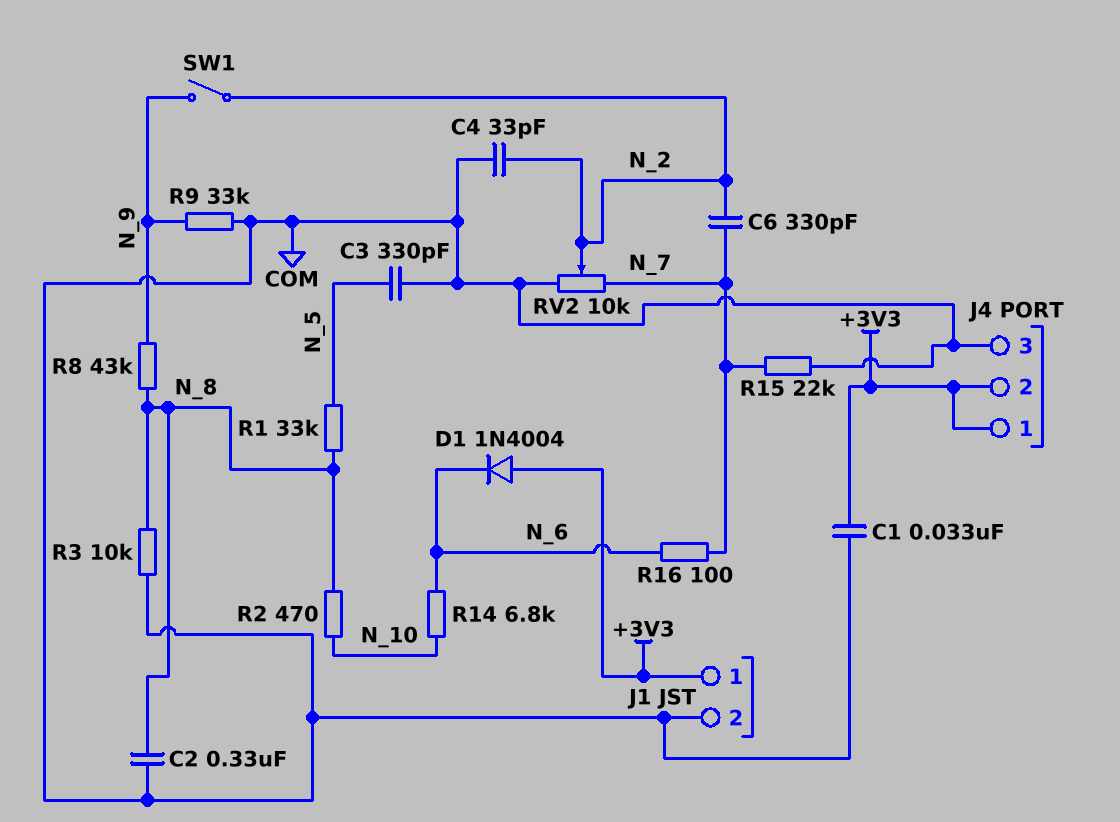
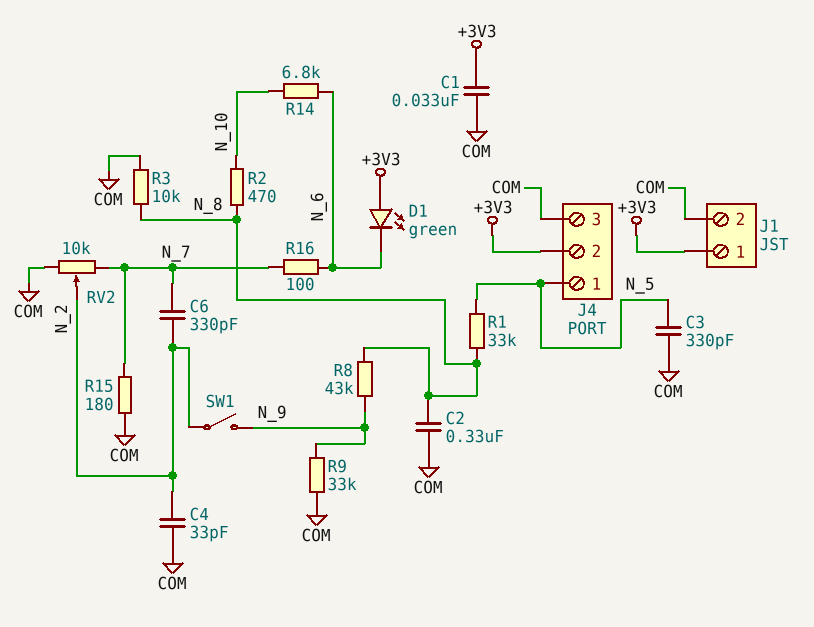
D1: diode 1N4004 (A +3V3, K N_6) -> LED green (A +3V3, K N_6)
J4 pin 1: +3V3 -> N_5
R15: 22k (COM, N_7) -> 180 (COM, N_7)

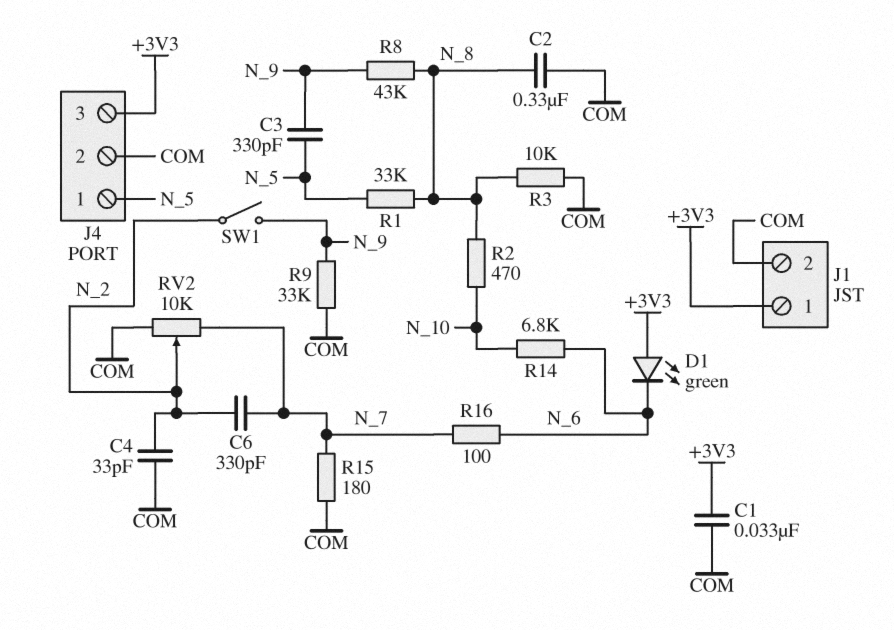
C3: 330pF (COM, N_5) -> 330pF (N_5, N_9)
J4 pin 2: +3V3 -> COM
J4 pin 3: COM -> +3V3

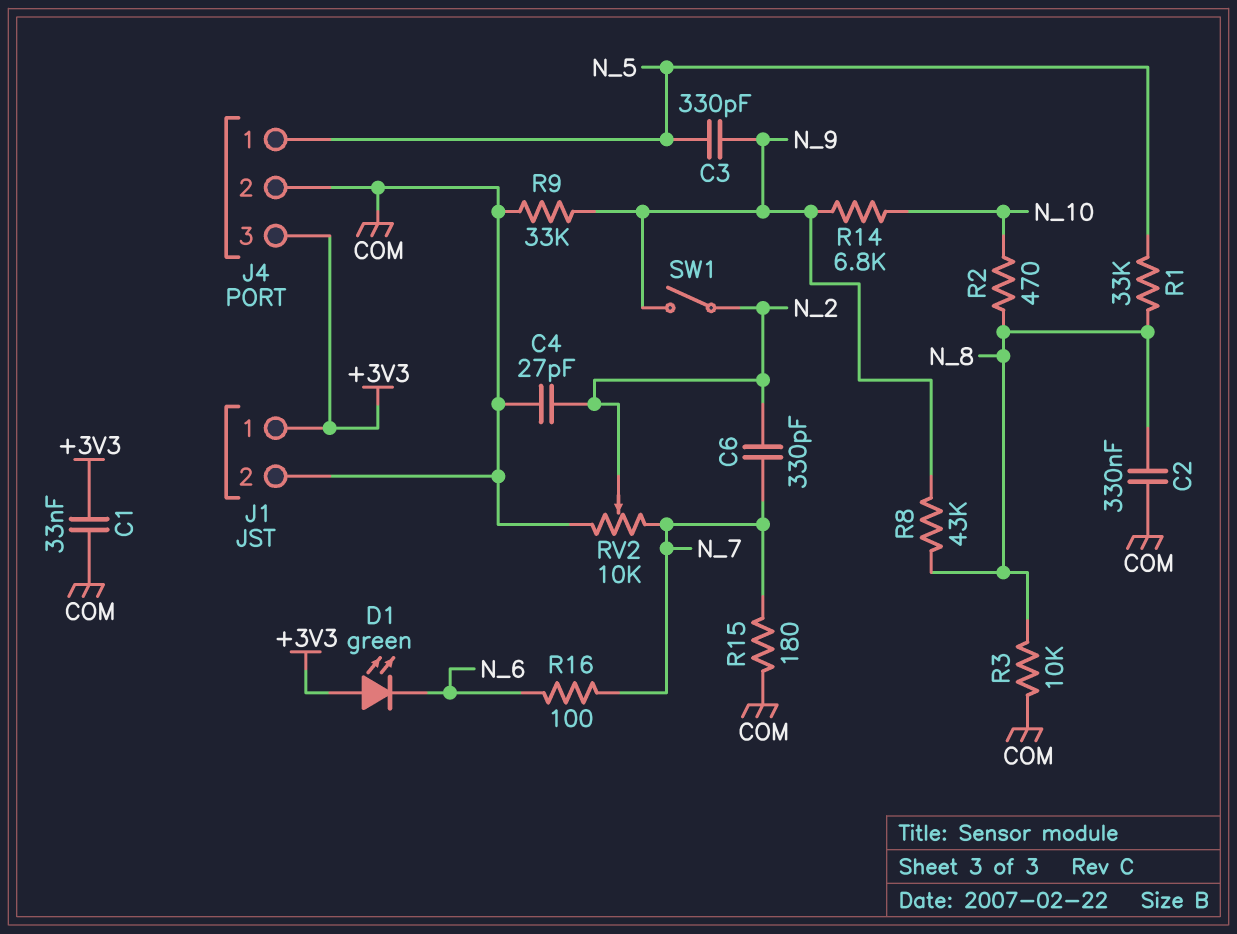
C4: 33pF (COM, N_2) -> 27pF (COM, N_2)
R14: 6.8k (N_6, N_10) -> 6.8k (N_9, N_10)

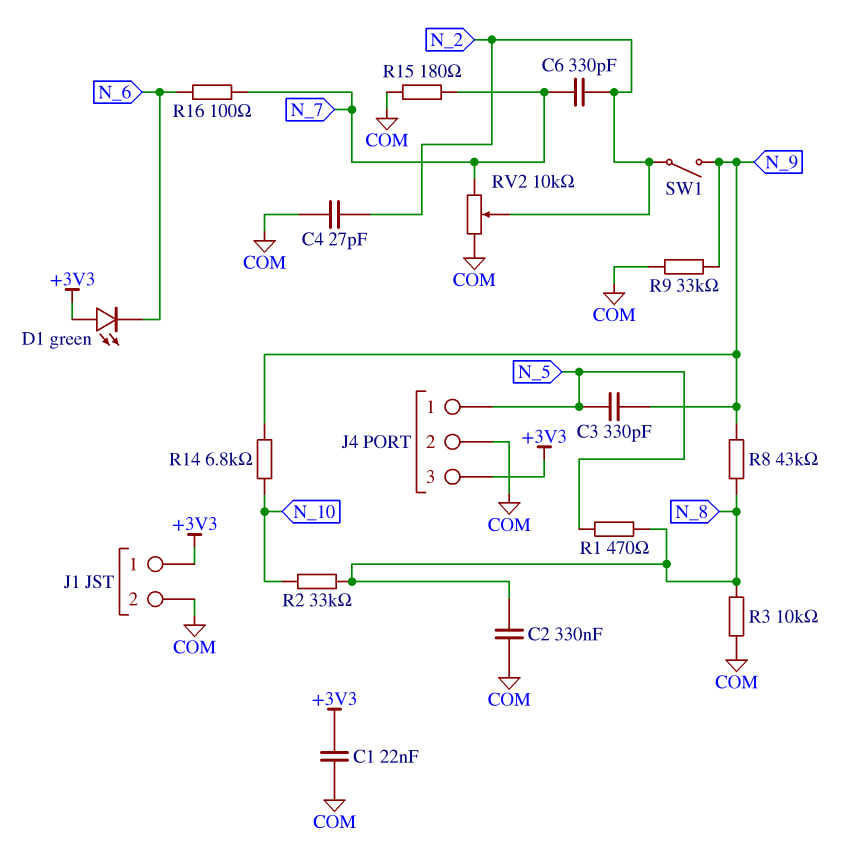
C1: 33nF (+3V3, COM) -> 22nF (+3V3, COM)
R1: 33k (N_5, N_8) -> 470 (N_5, N_8)
R2: 470 (N_8, N_10) -> 33k (N_8, N_10)

